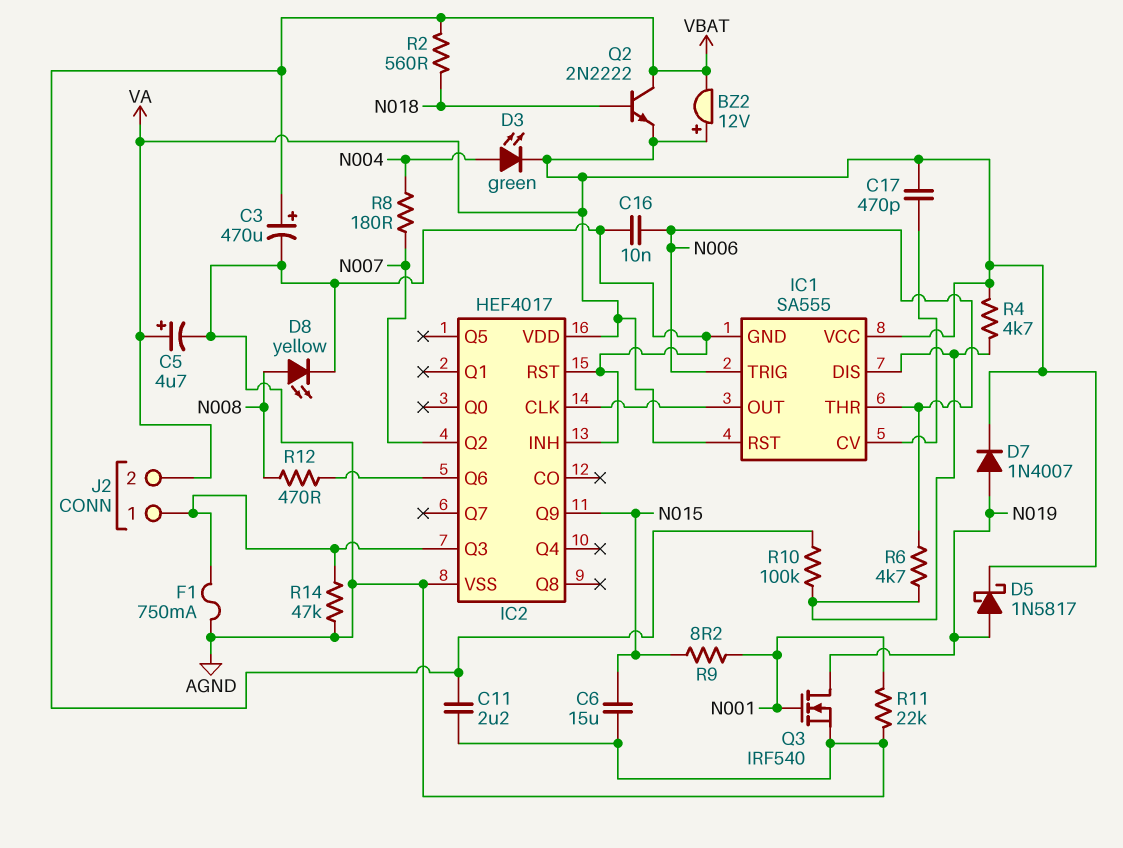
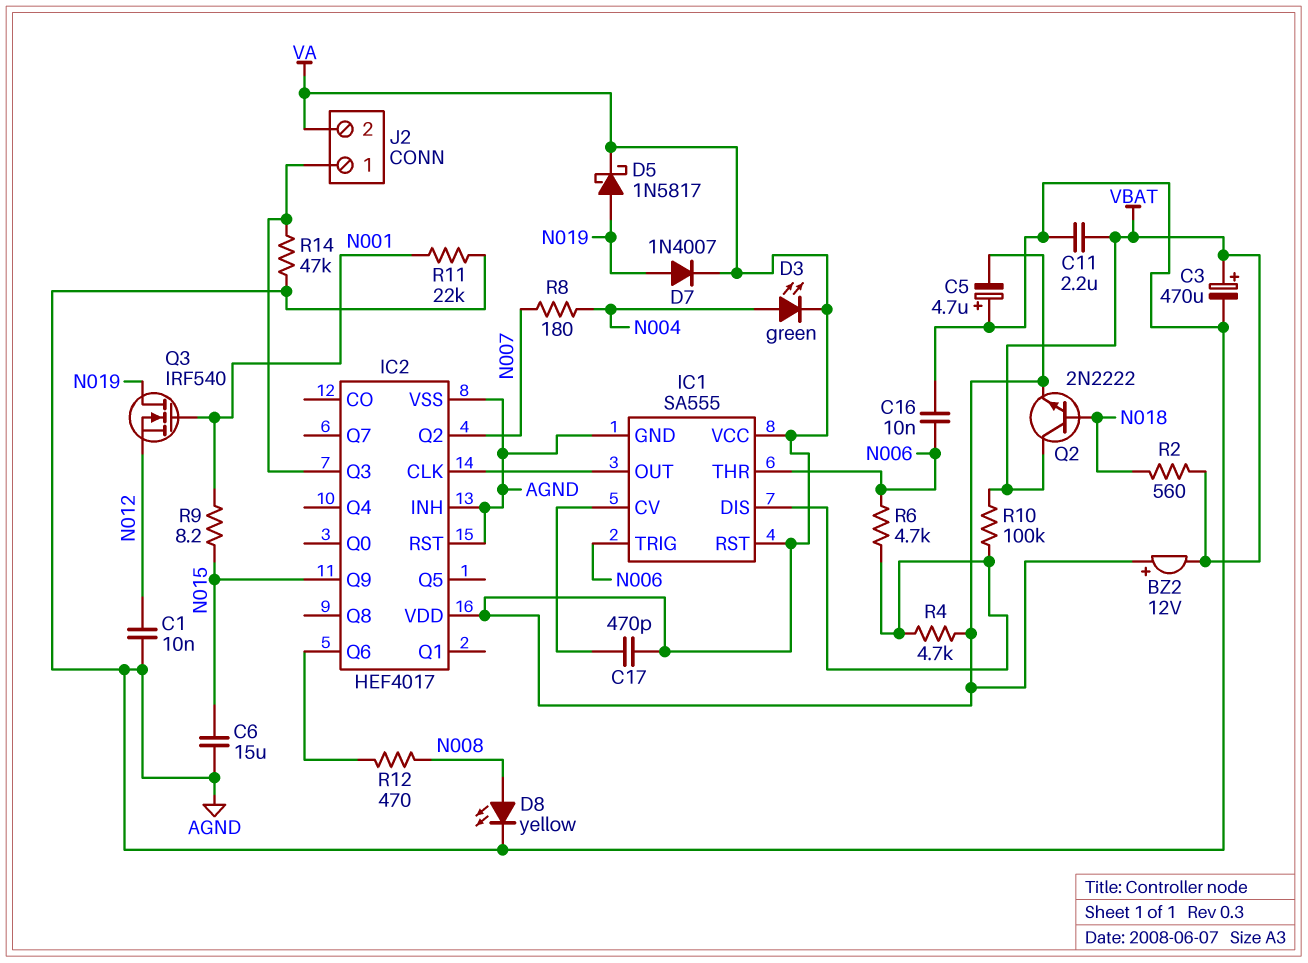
C1: none -> 10nF (AGND, N012)
C5: 4.7uF (plus VA, minus AGND) -> 4.7uF (plus AGND, minus VA)
F1: 750mA (AGND, IC2/Q3) -> none
Q3: NMOS IRF540 (G N001, D N019, S AGND) -> NMOS IRF540 (G N001, D N019, S N012)

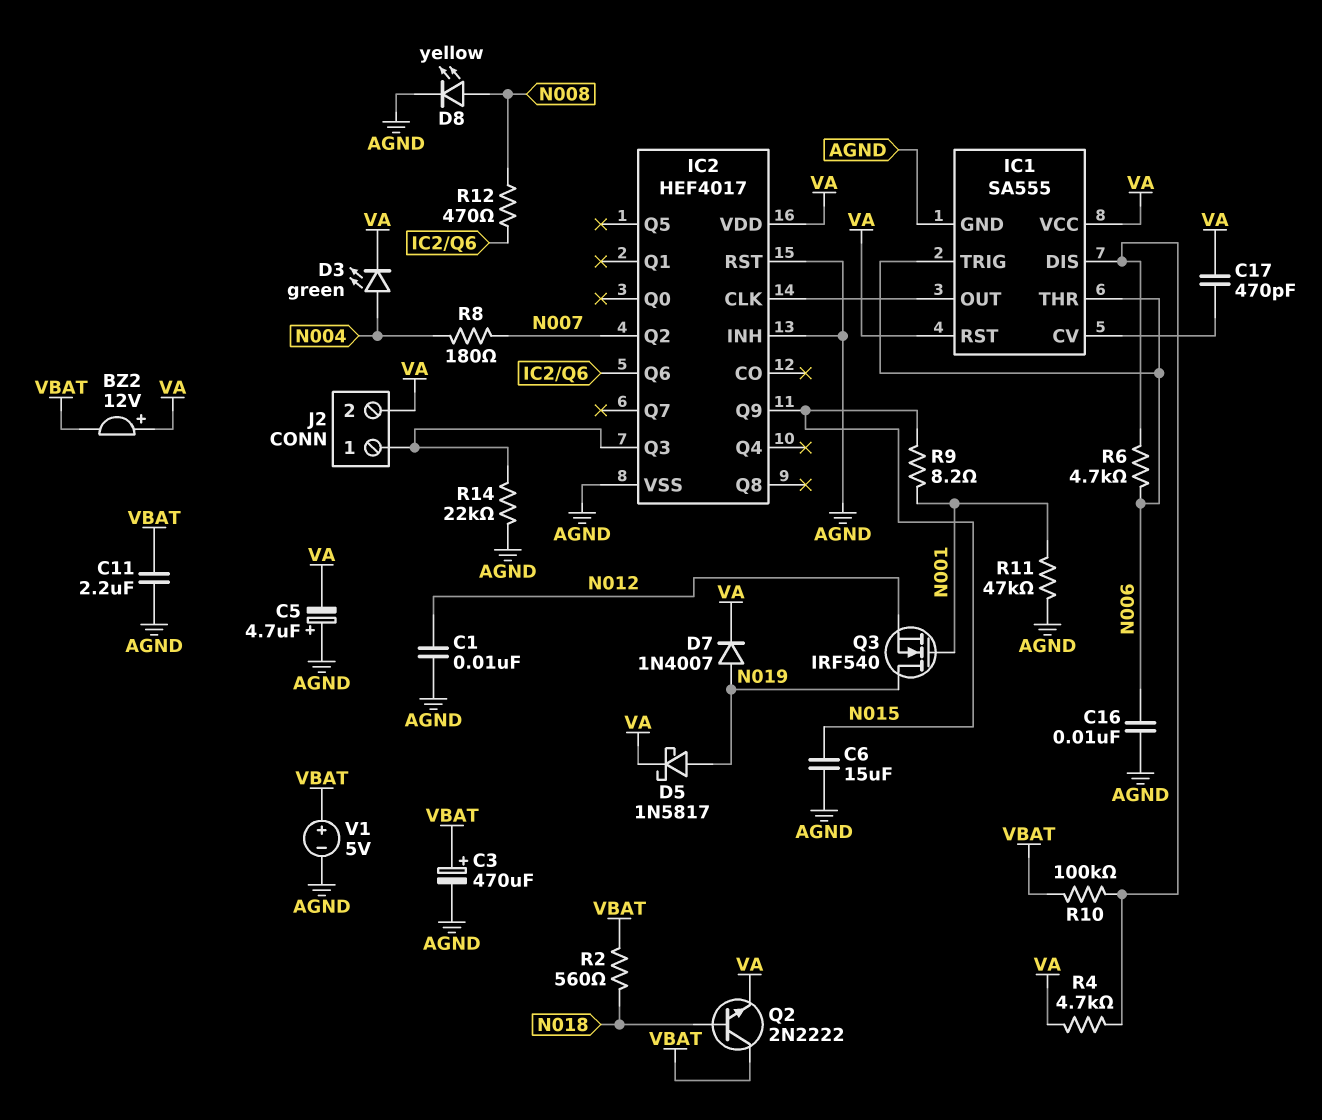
R11: 22k (AGND, N001) -> 47k (AGND, N001)
R14: 47k (AGND, IC2/Q3) -> 22k (AGND, IC2/Q3)
V1: none -> 5V (plus VBAT, minus AGND)

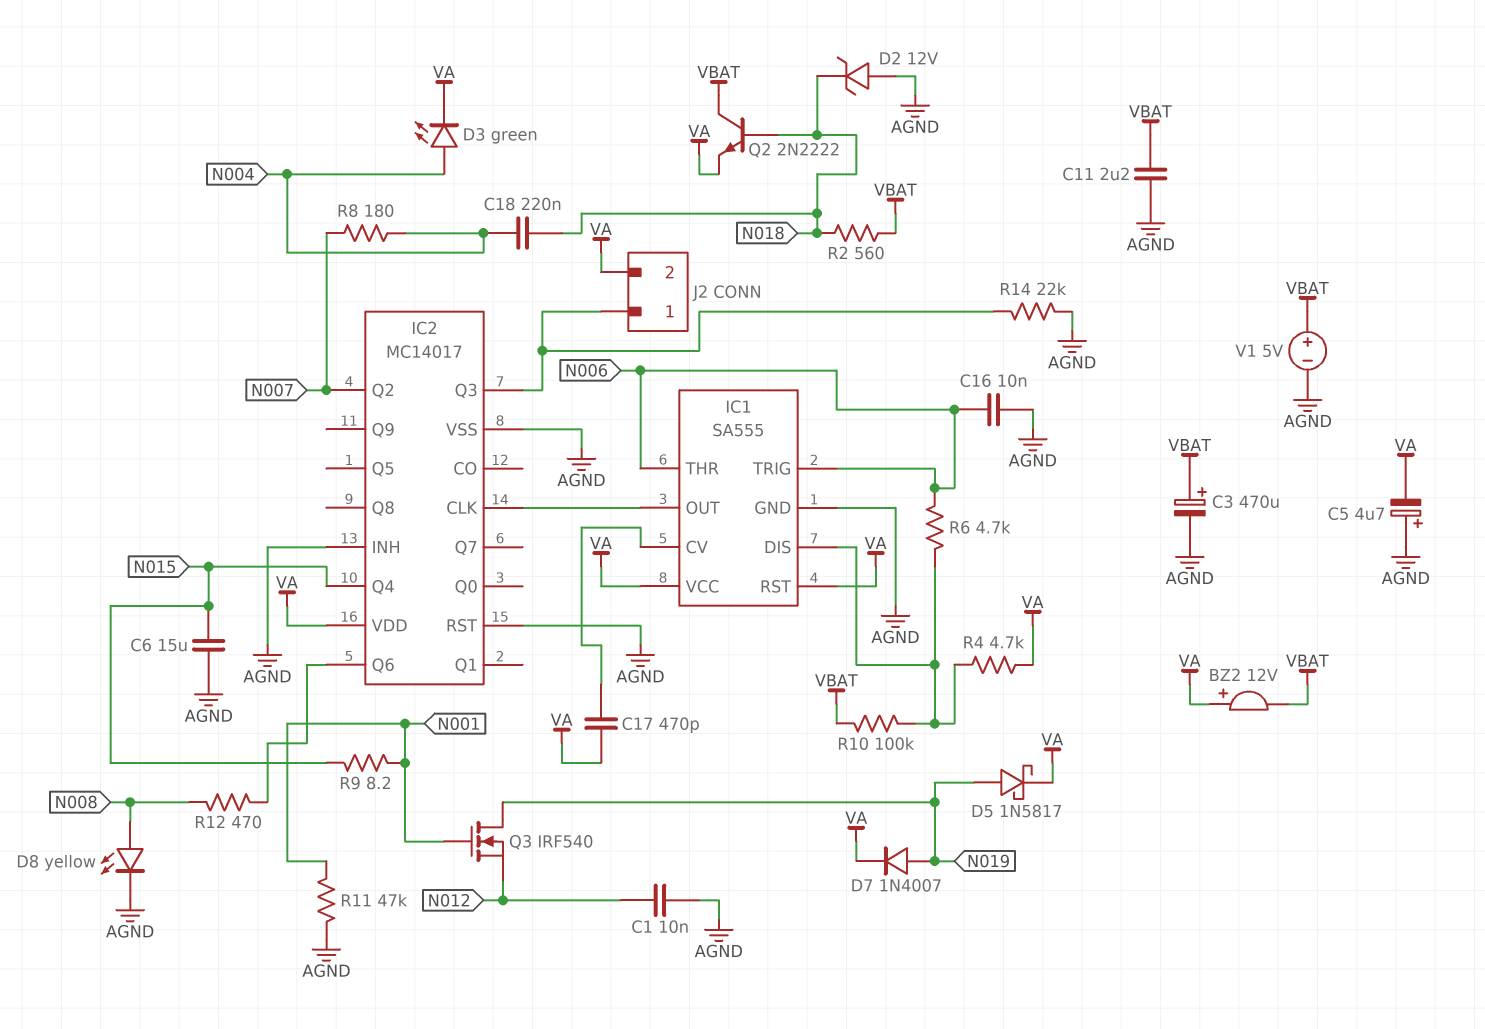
C18: none -> 220nF (N004, N018)
D2: none -> zener 12V (A AGND, K N018)
IC2: HEF4017 -> MC14017
IC2 pin Q4: none -> N015
IC2 pin Q9: N015 -> none

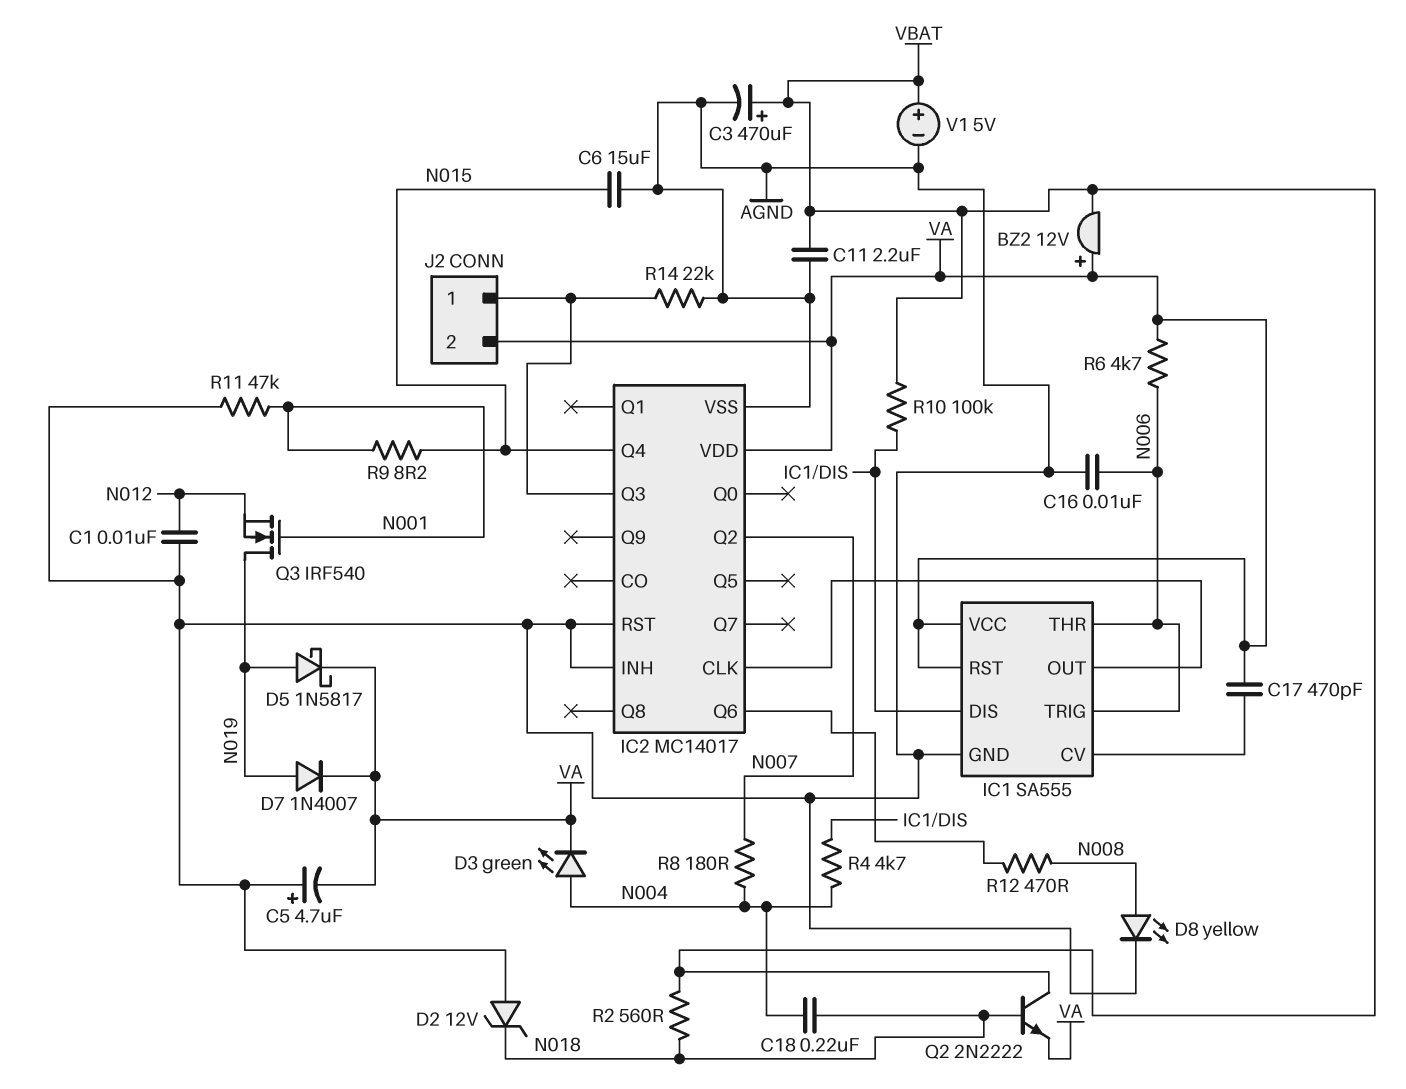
R4: 4.7k (IC1/DIS, VA) -> 4.7k (IC1/DIS, N004)
R6: 4.7k (IC1/DIS, N006) -> 4.7k (N006, VA)

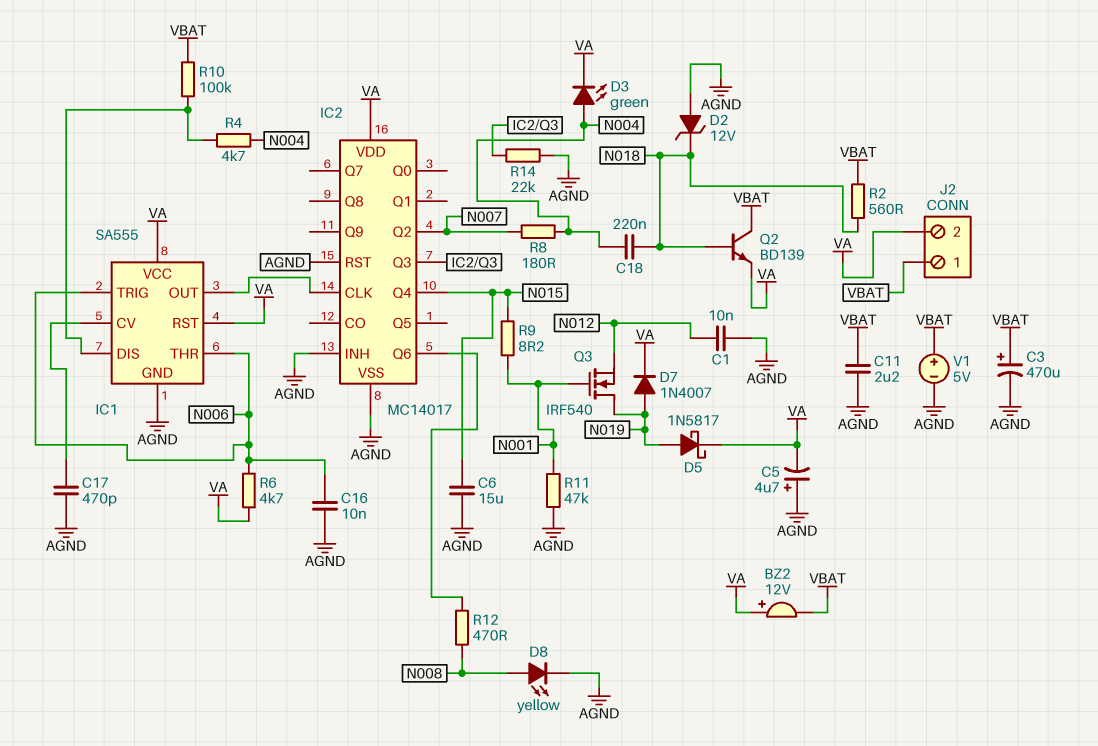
C17: 470pF (IC1/CV, VA) -> 470pF (AGND, IC1/CV)
J2 pin 1: IC2/Q3 -> VBAT
Q2: NPN 2N2222 (B N018, C VBAT, E VA) -> NPN BD139 (B N018, C VBAT, E VA)

